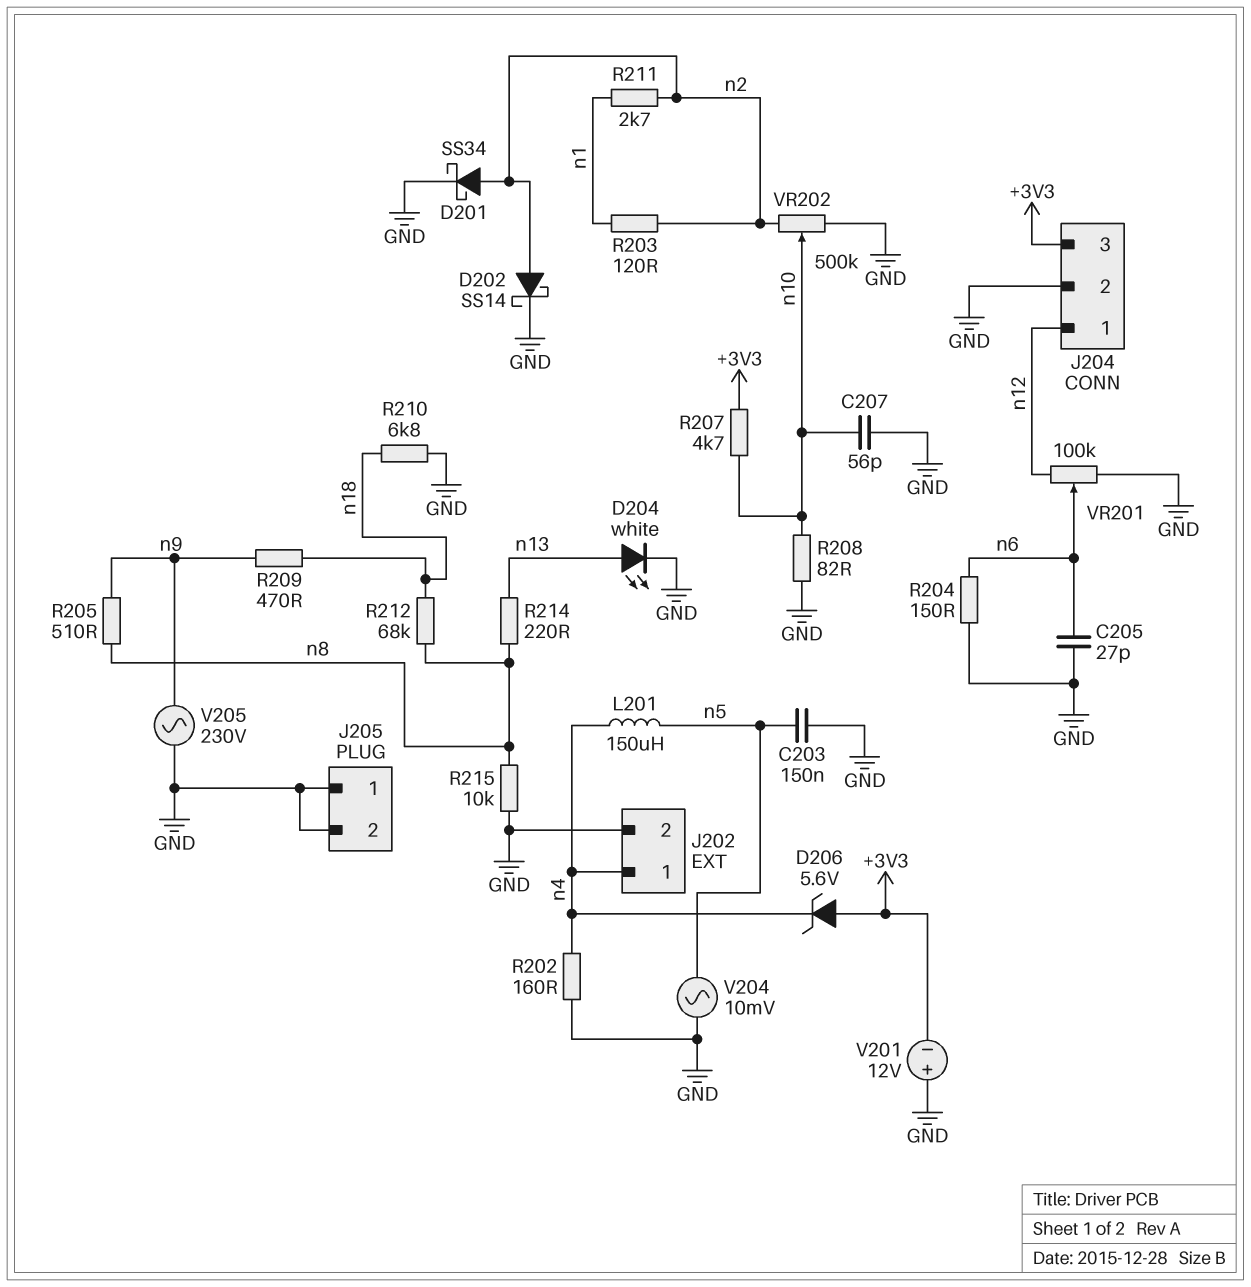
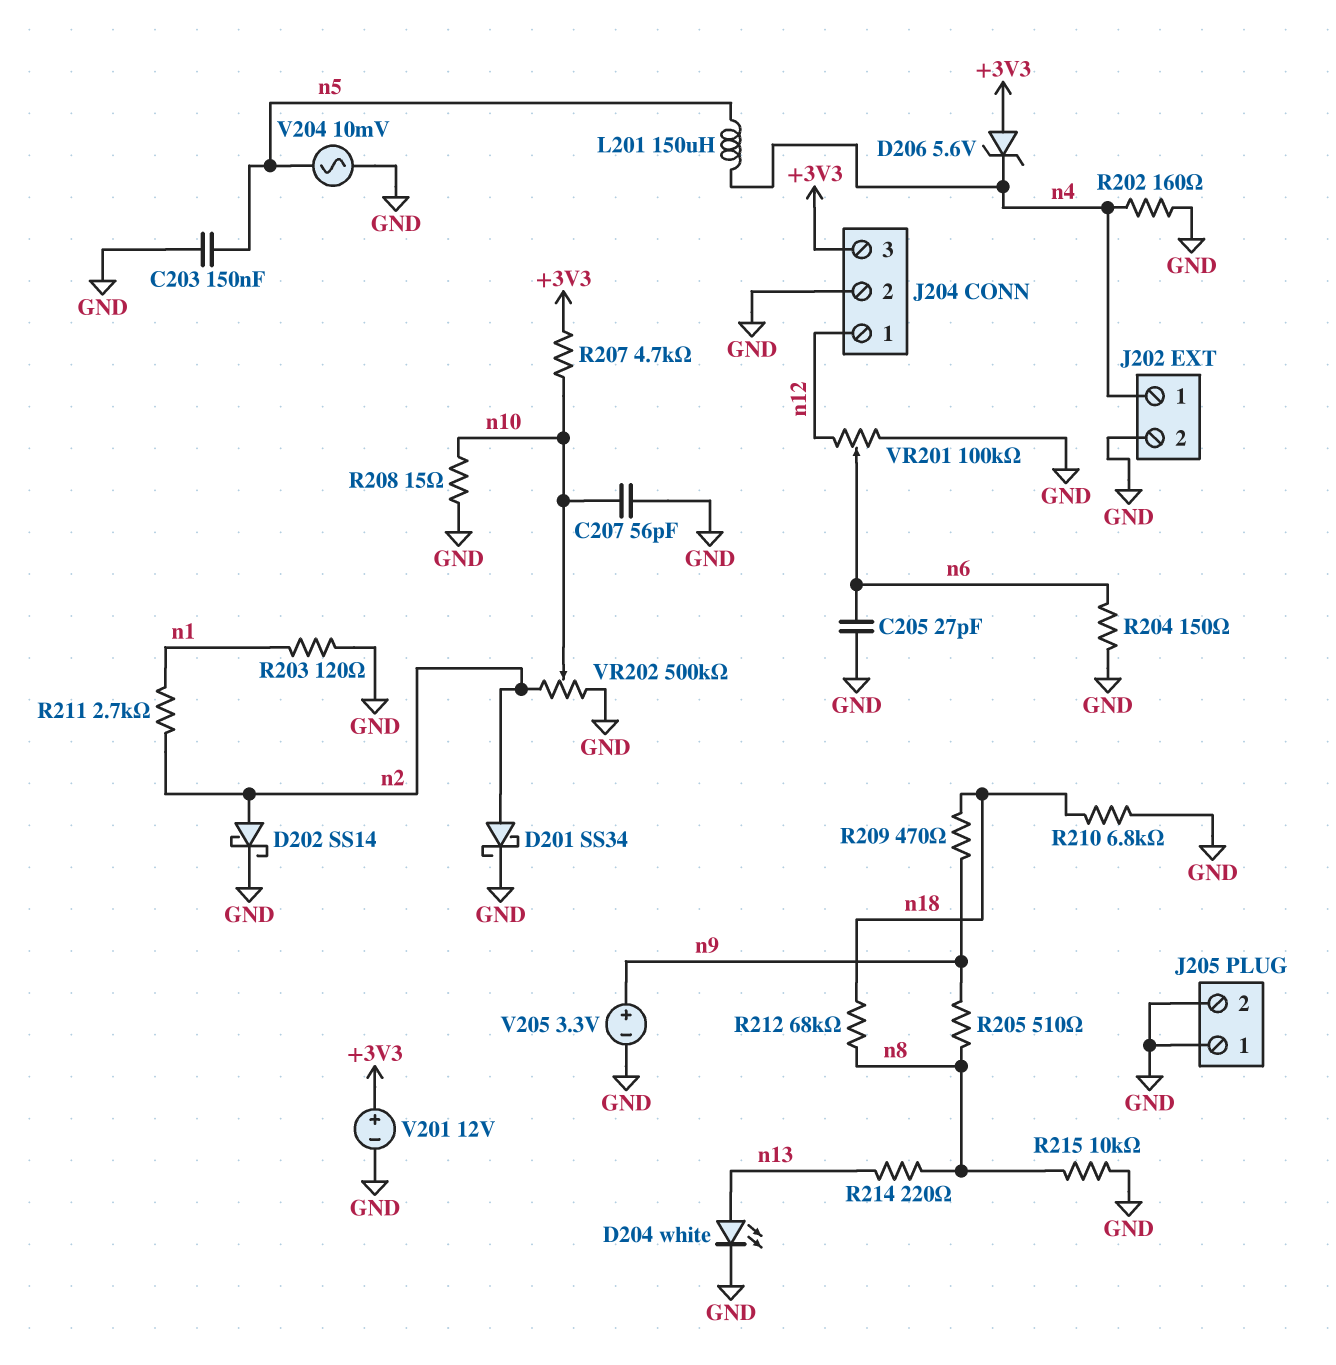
R203: 120 (n1, n2) -> 120 (GND, n1)
R208: 82 (GND, n10) -> 15 (GND, n10)
V201: 12V (plus GND, minus +3V3) -> 12V (plus +3V3, minus GND)
V205: AC 230V (GND, n9) -> 3.3V (plus n9, minus GND)

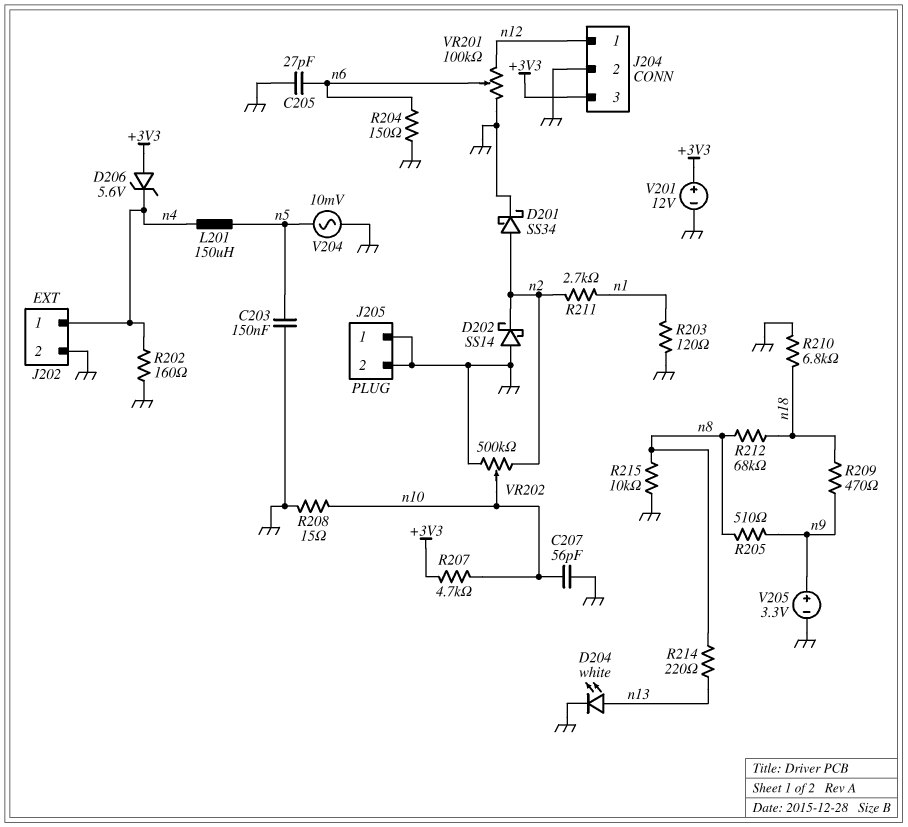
D202: schottky SS14 (A n2, K GND) -> schottky SS14 (A GND, K n2)

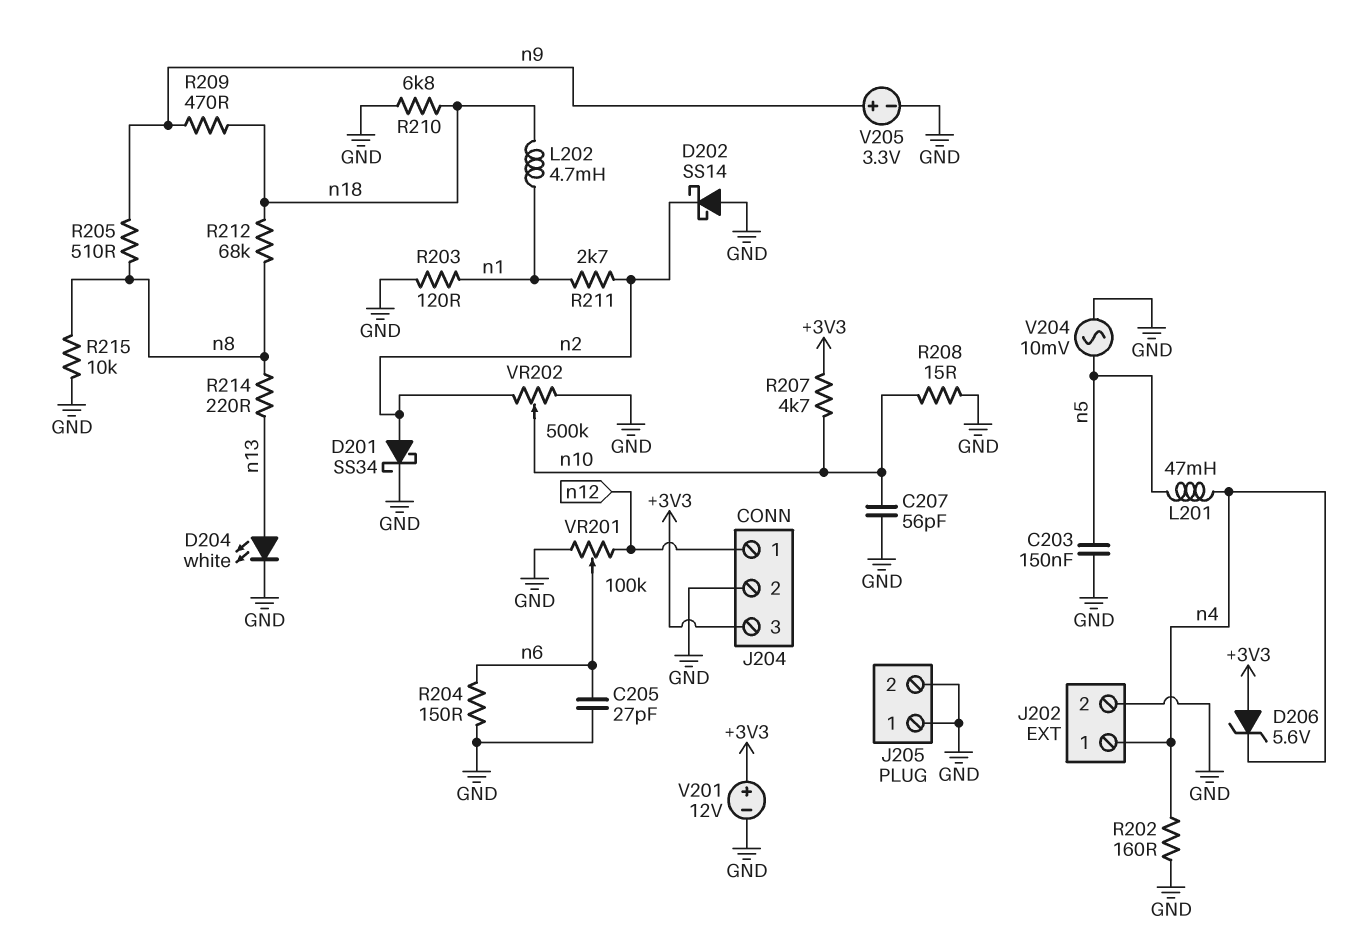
L201: 150uH (n4, n5) -> 47mH (n4, n5)
L202: none -> 4.7mH (n1, n18)

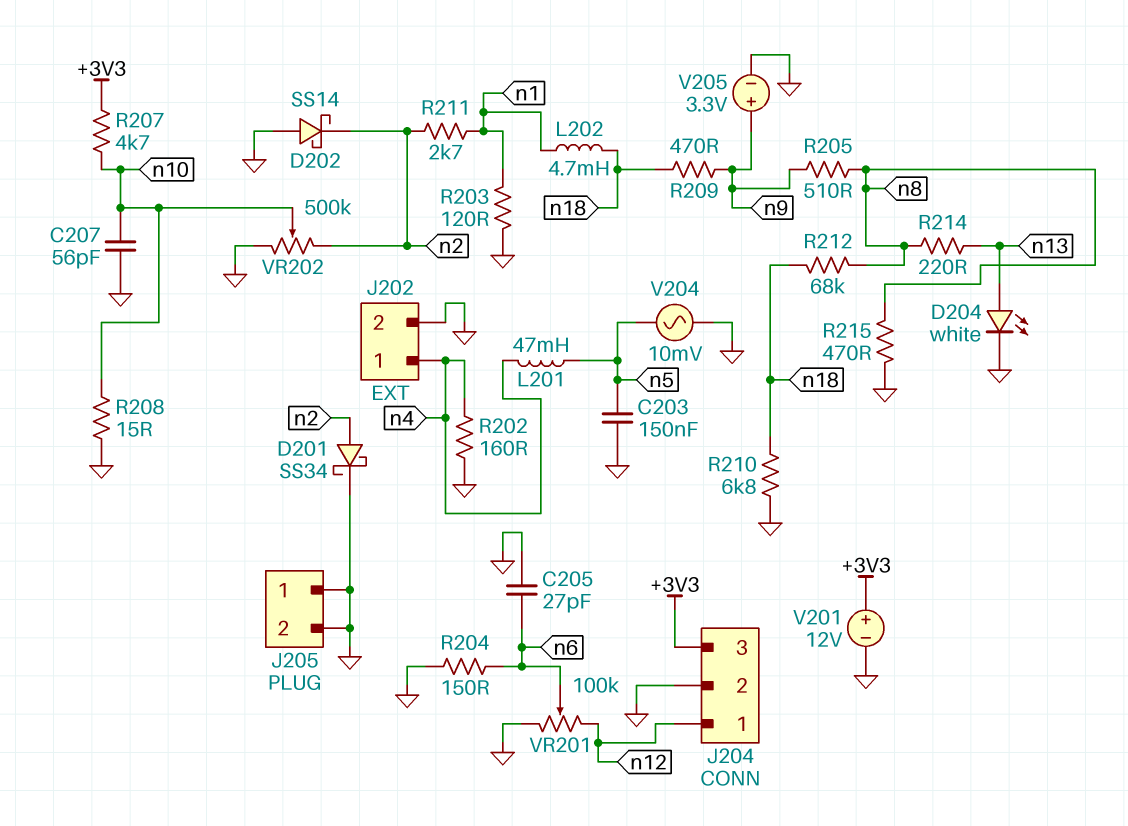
D206: zener 5.6V (A +3V3, K n4) -> none
R215: 10k (GND, n8) -> 470 (GND, n8)

